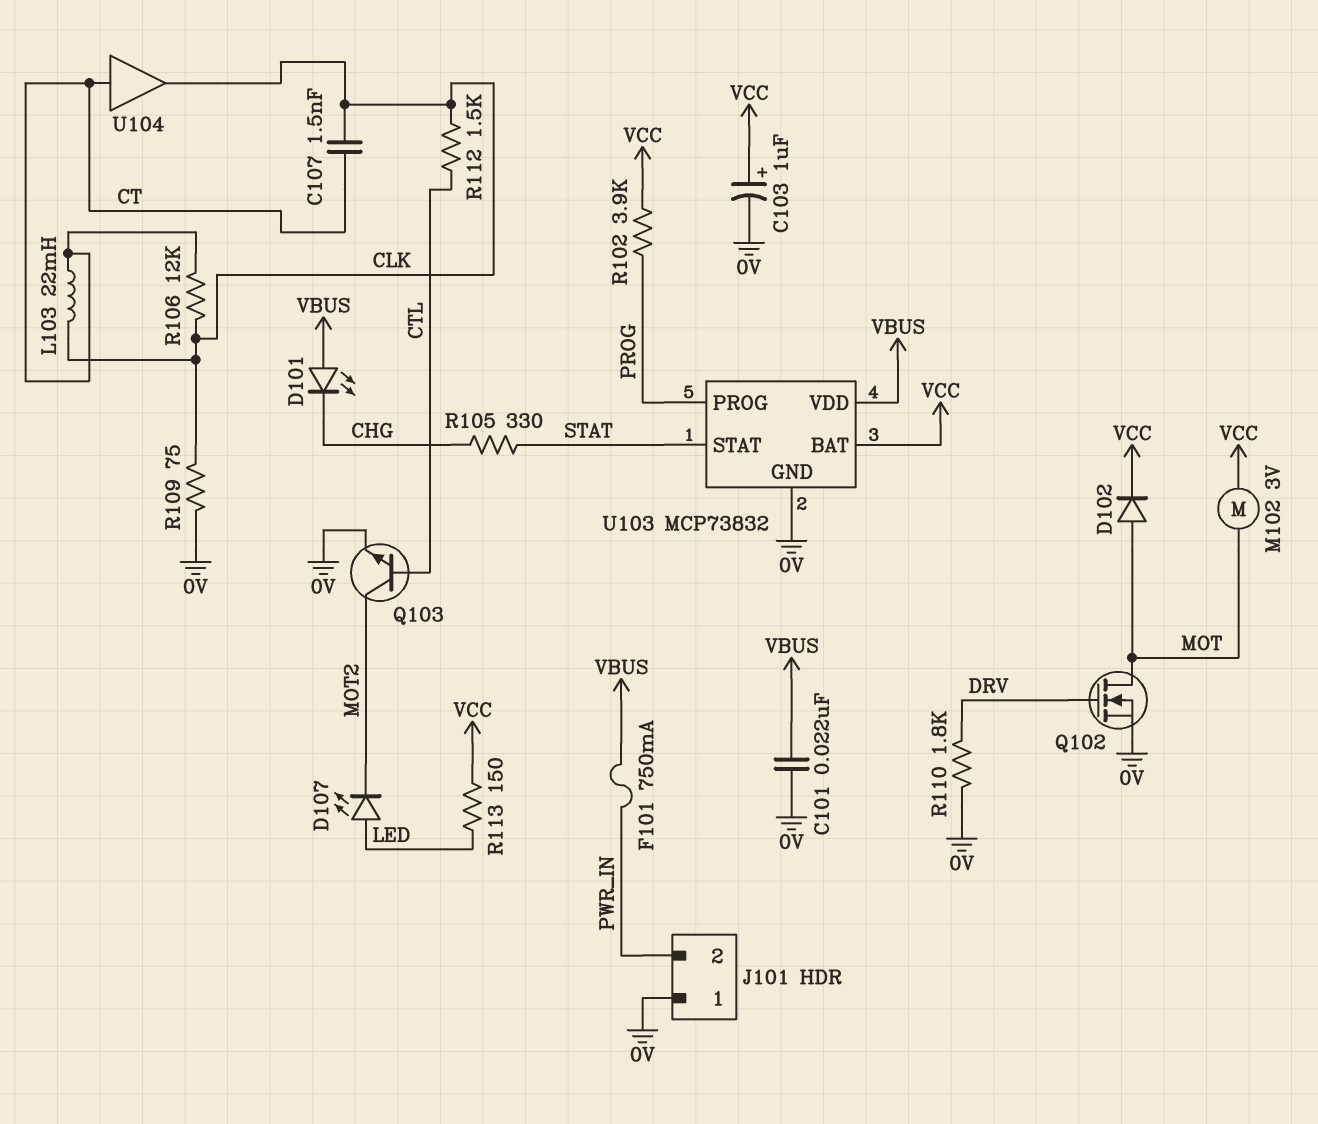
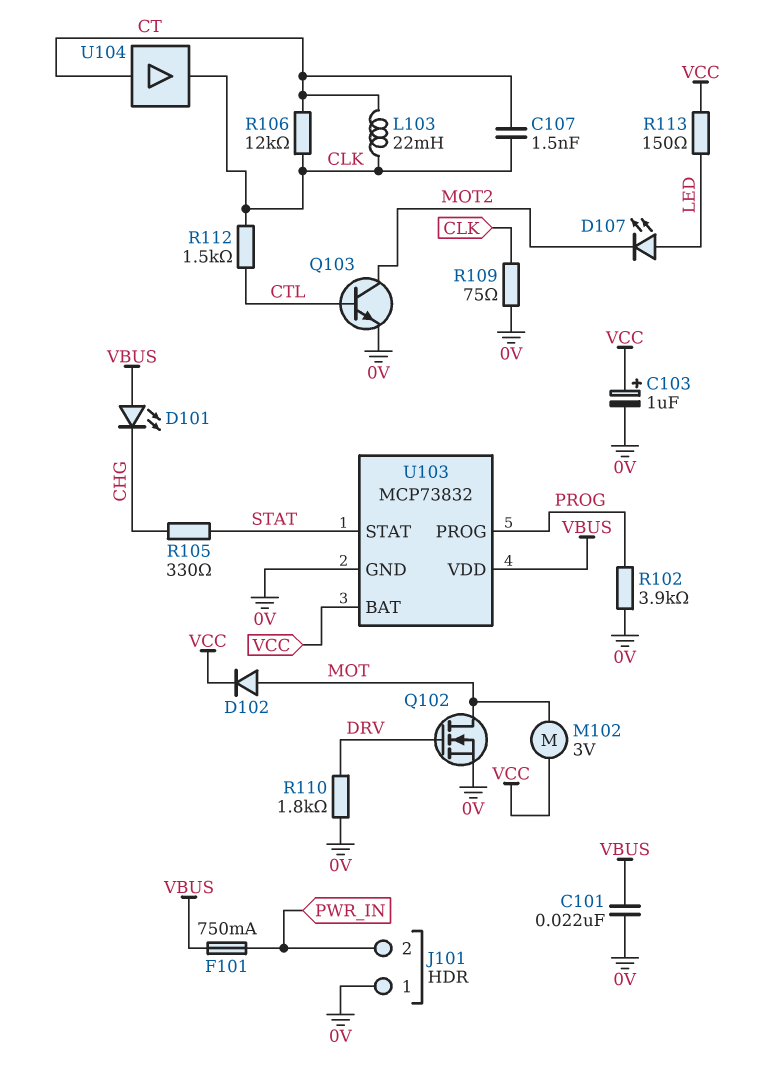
R102: 3.9k (PROG, VCC) -> 3.9k (0V, PROG)

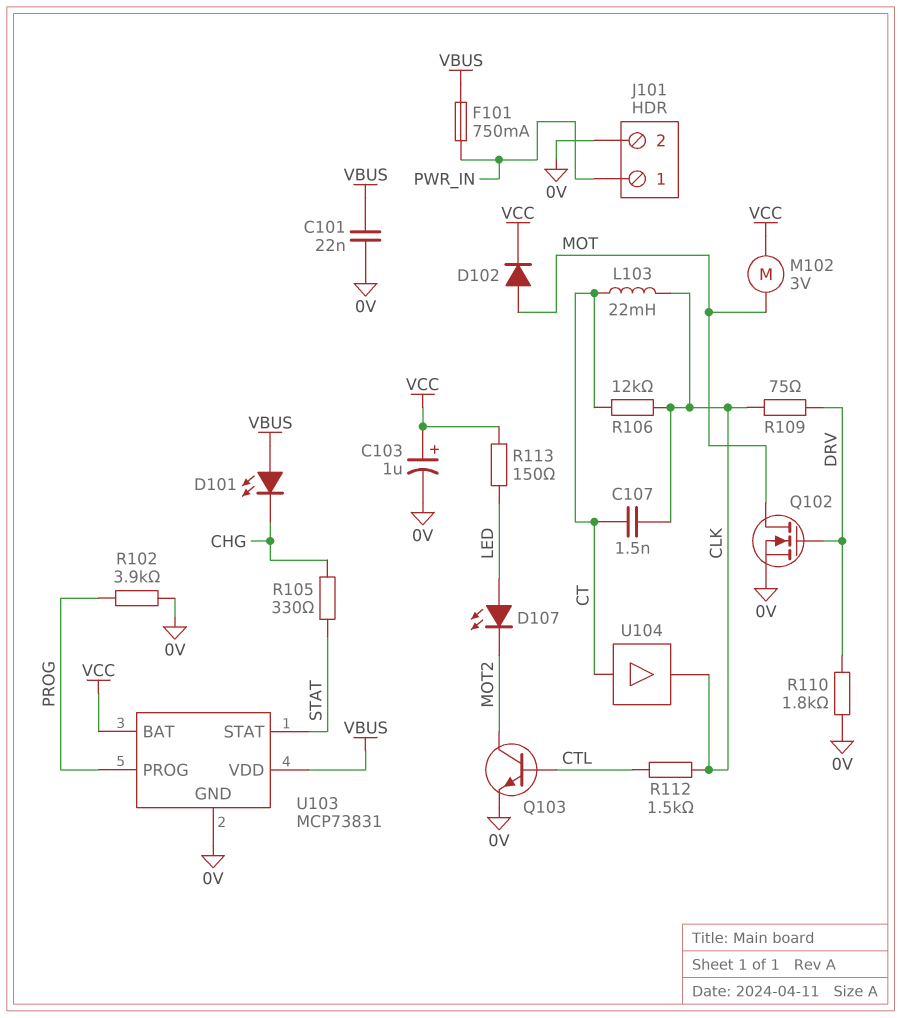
J101 pin 1: 0V -> PWR_IN
J101 pin 2: PWR_IN -> 0V
R109: 75 (0V, CLK) -> 75 (CLK, DRV)
U103: MCP73832 -> MCP73831

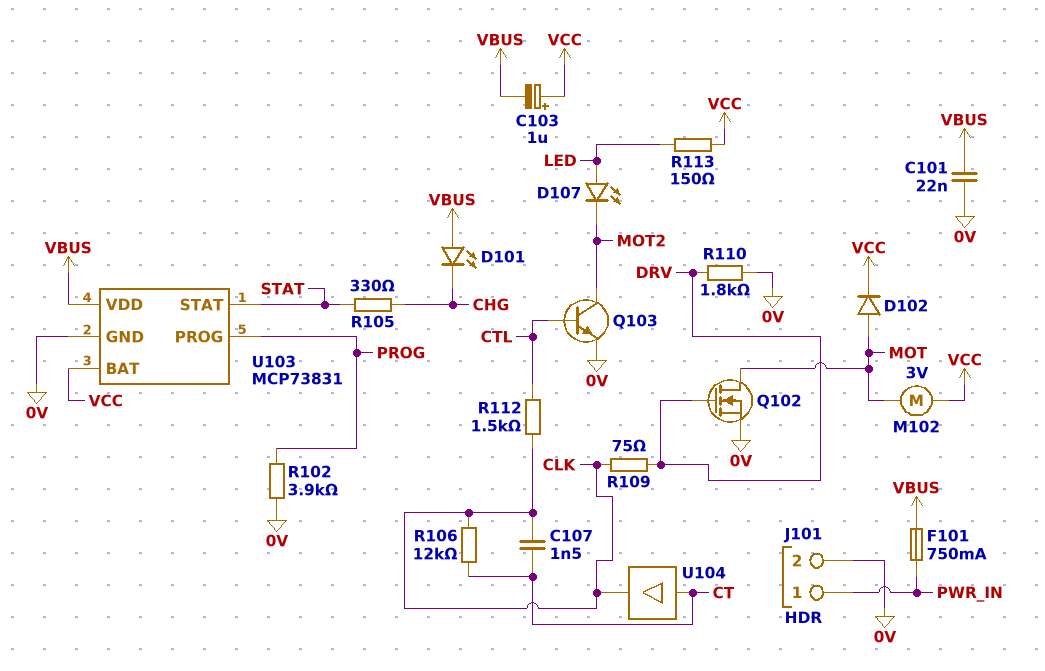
C103: 1uF (plus VCC, minus 0V) -> 1uF (plus VCC, minus VBUS)
L103: 22mH (CLK, CT) -> none

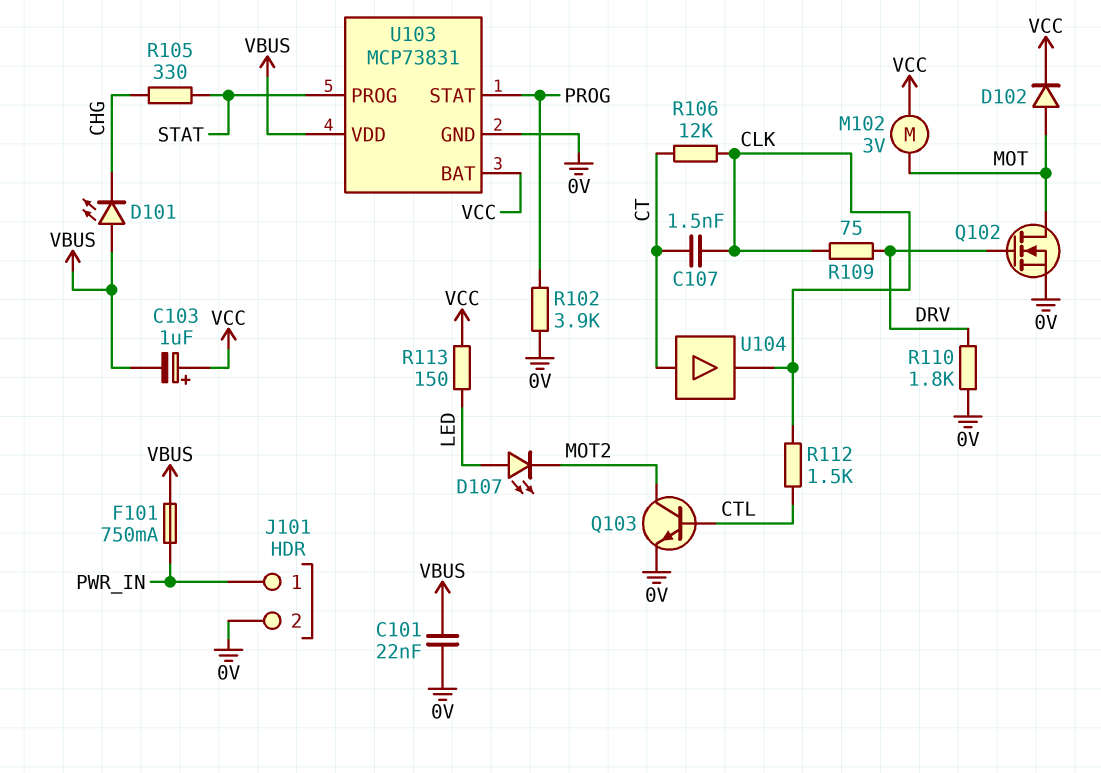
U103 pin PROG: PROG -> STAT
U103 pin STAT: STAT -> PROG

